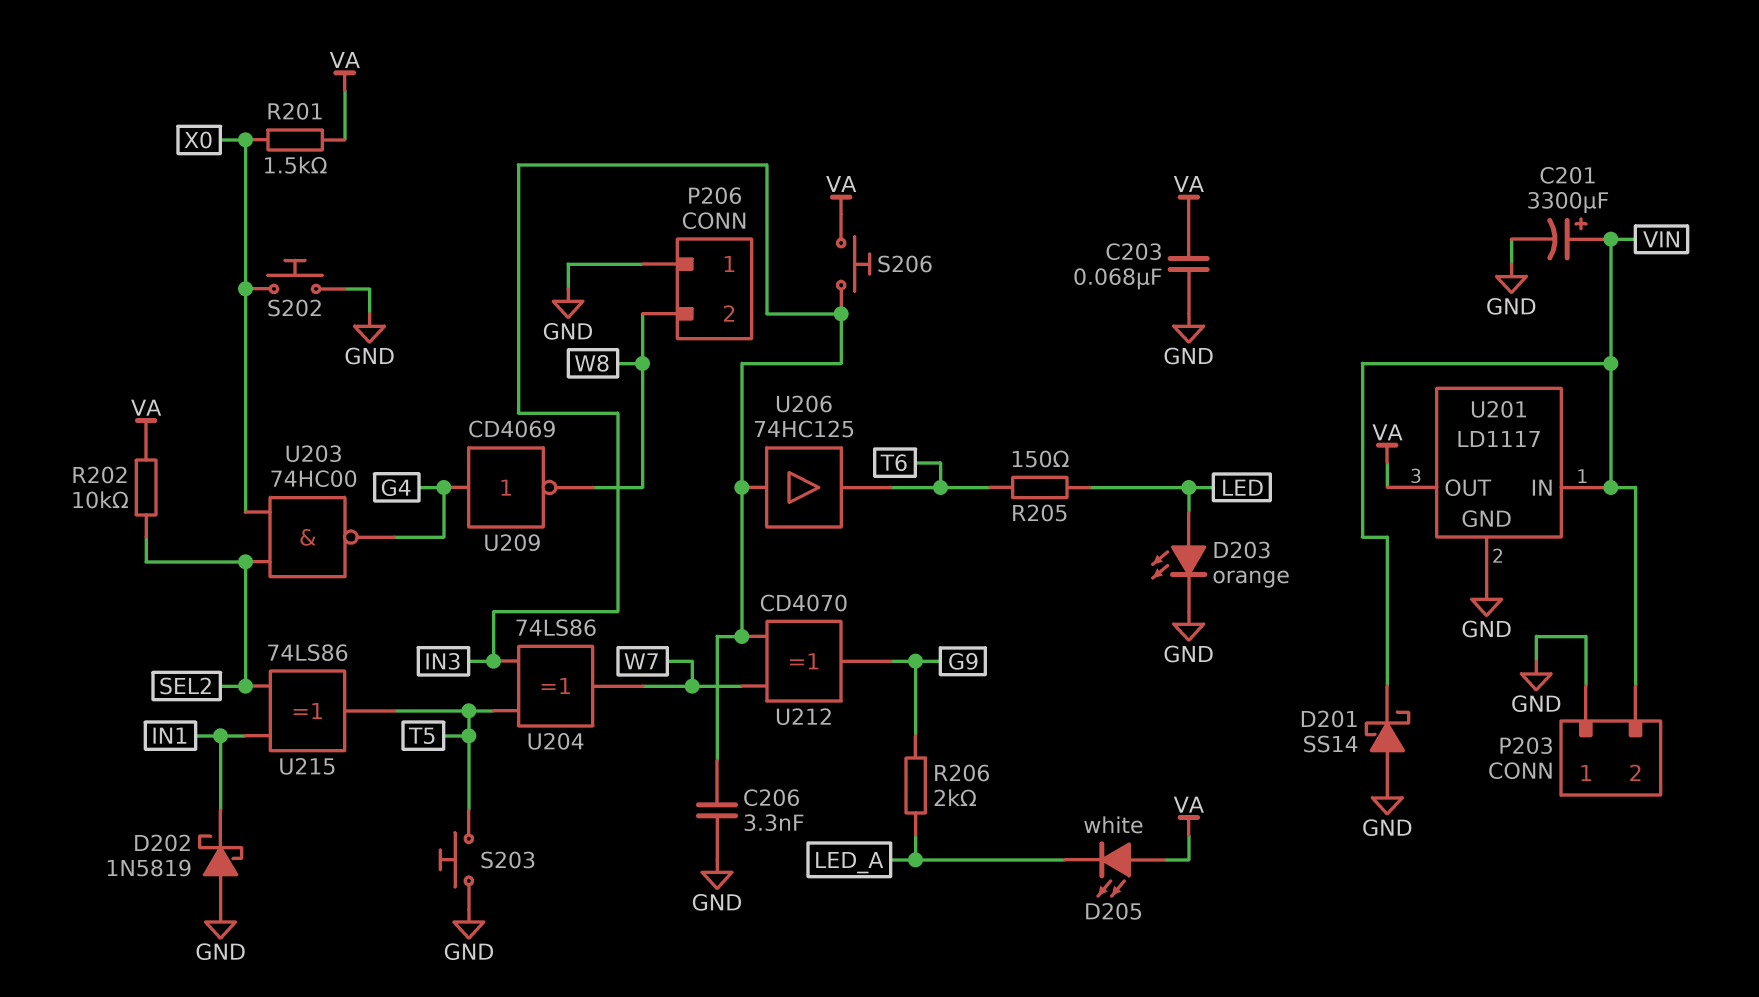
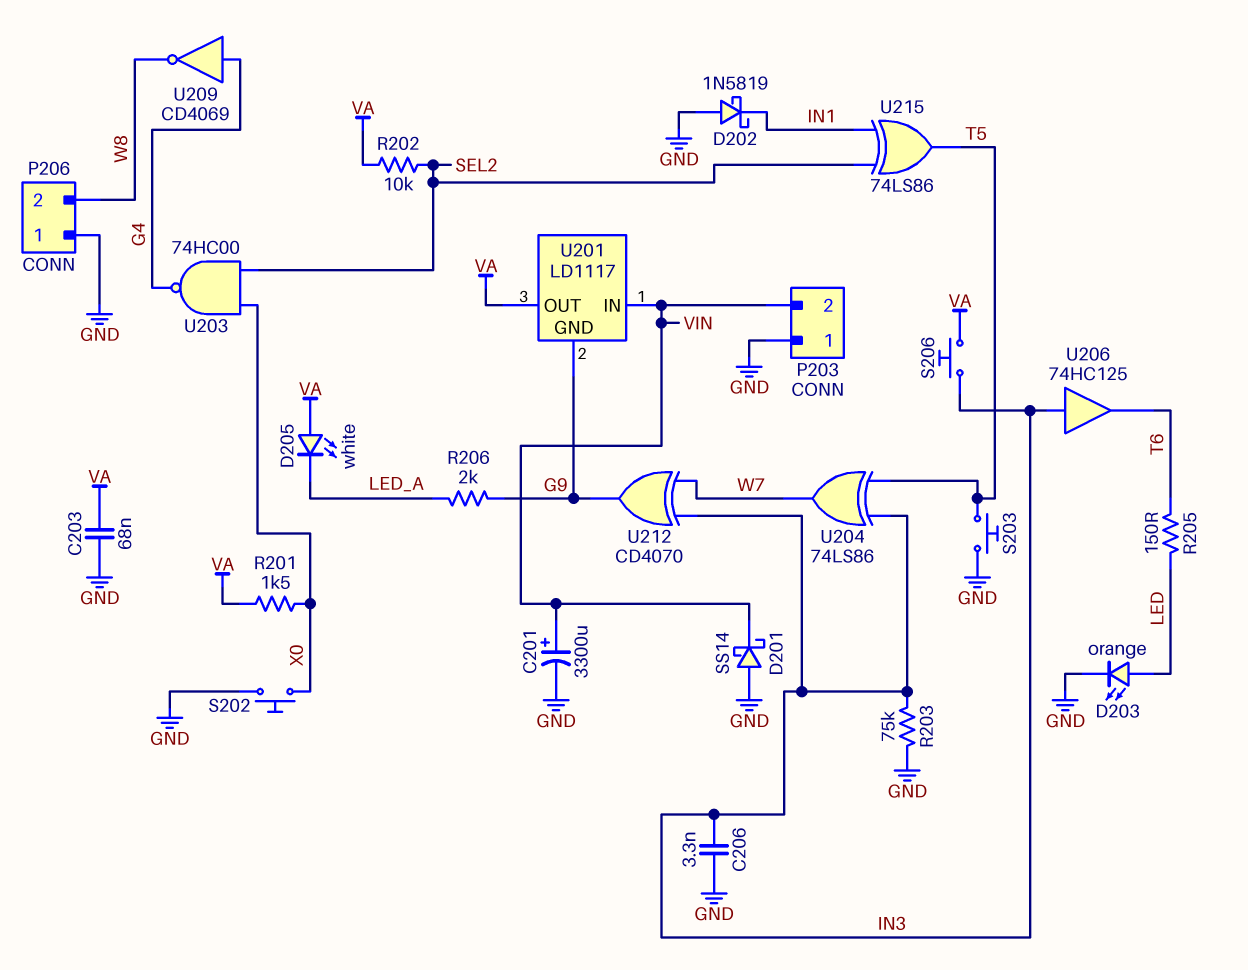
R203: none -> 75k (GND, IN3)
U201 pin GND: GND -> G9

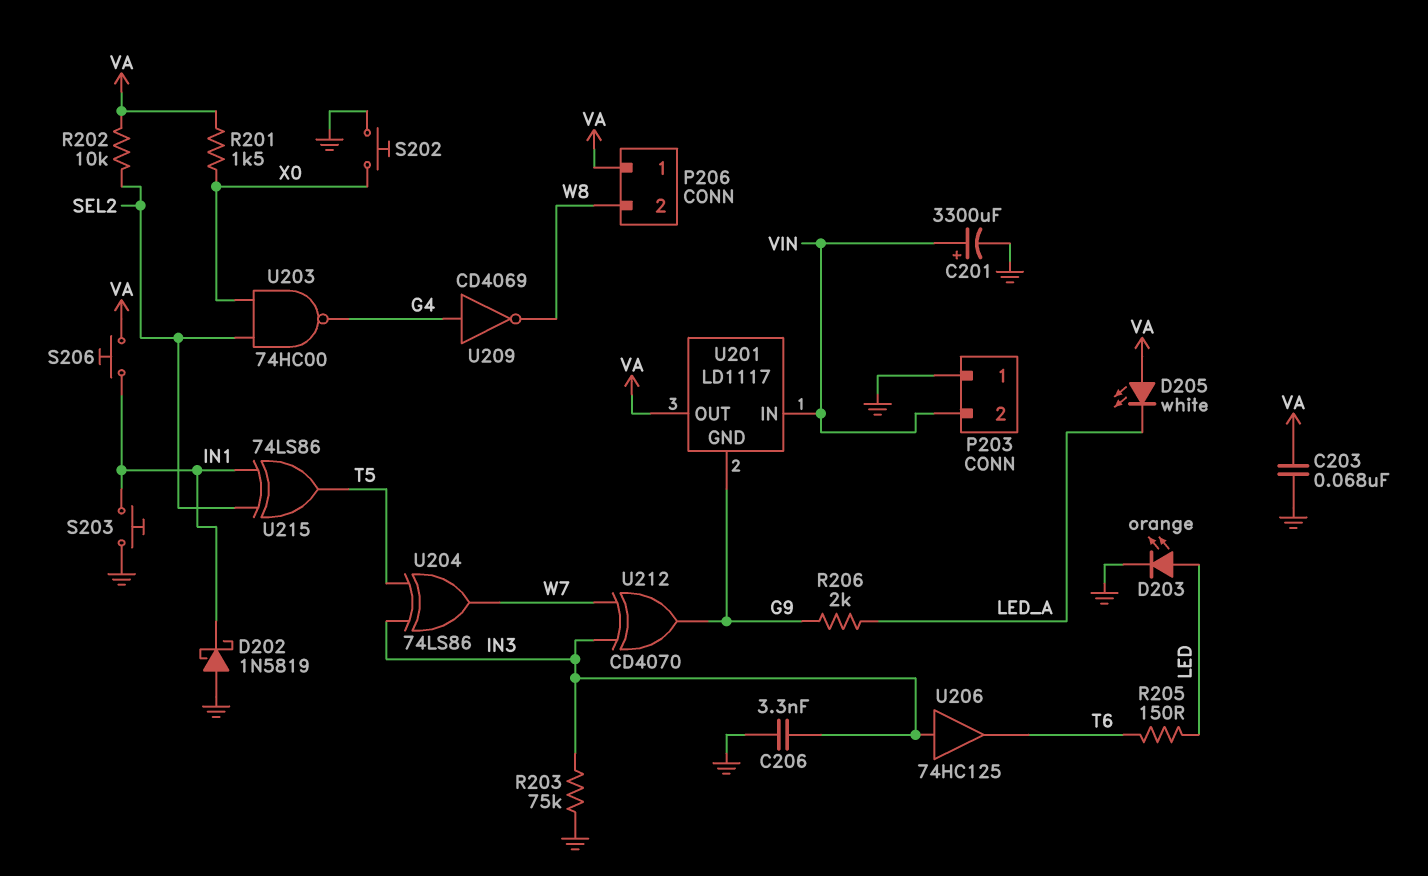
D201: schottky SS14 (A GND, K VIN) -> none
P206 pin 1: GND -> VA
S203: button (GND, T5) -> button (GND, IN1)
S206: button (IN3, VA) -> button (IN1, VA)

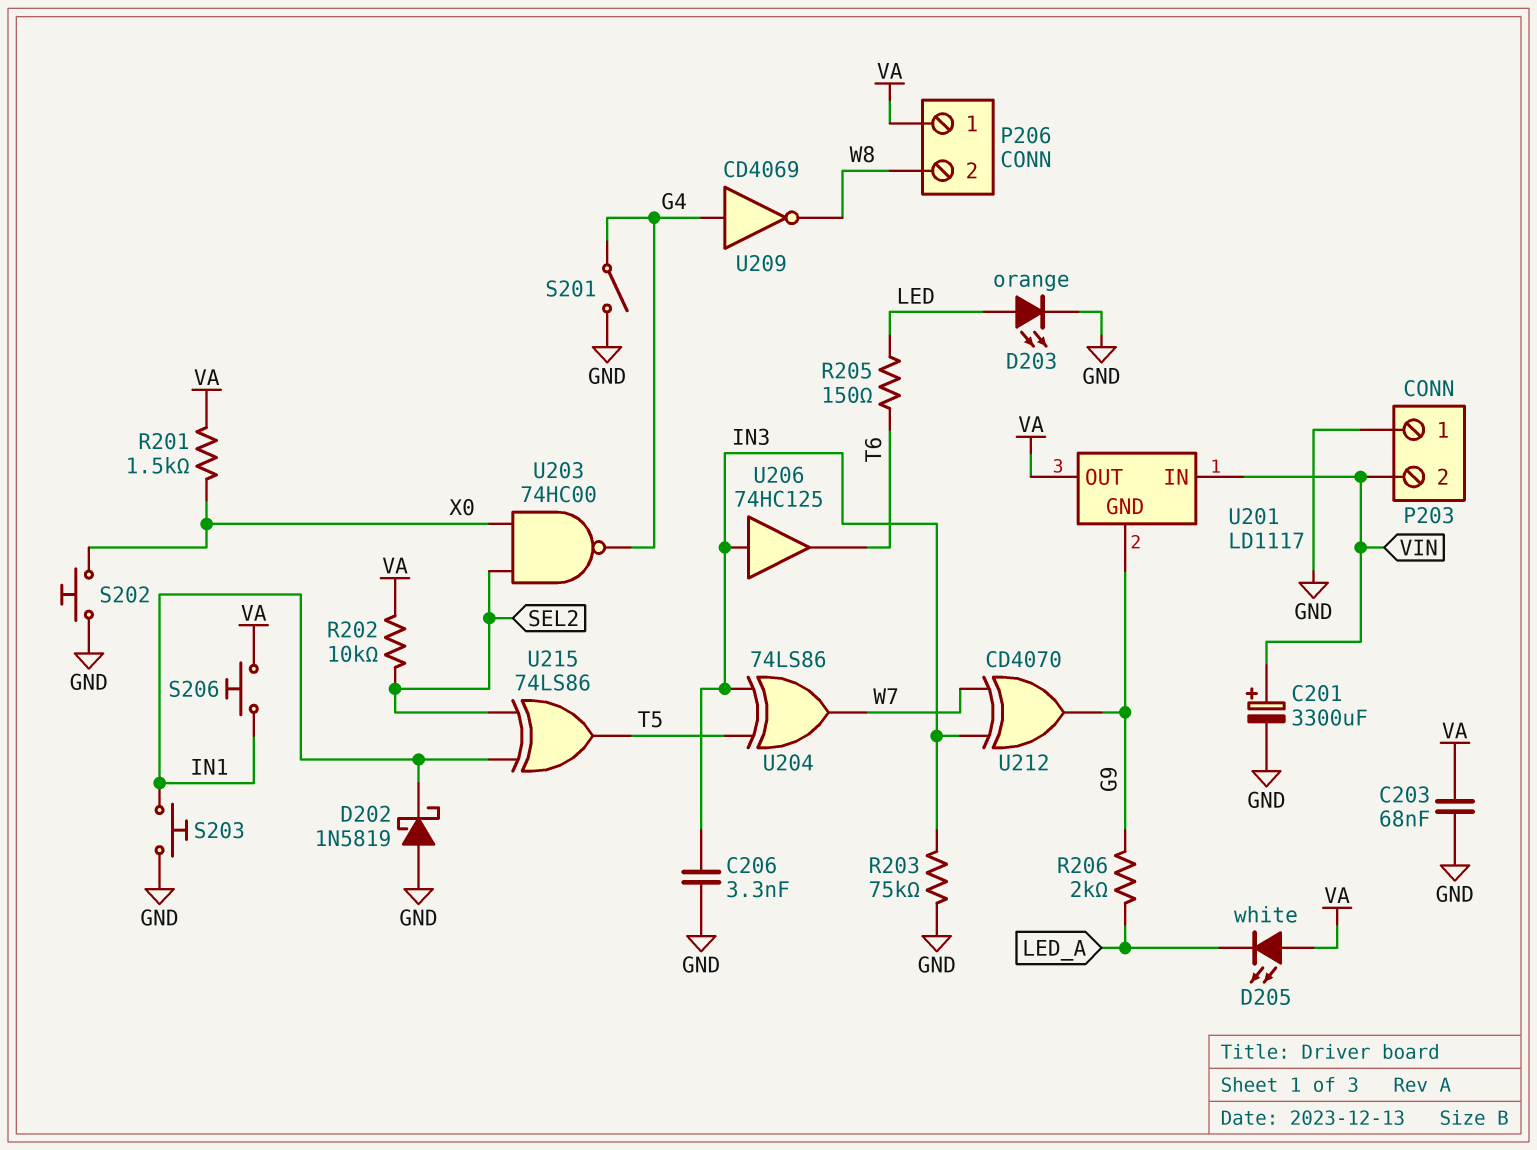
S201: none -> switch (G4, GND)

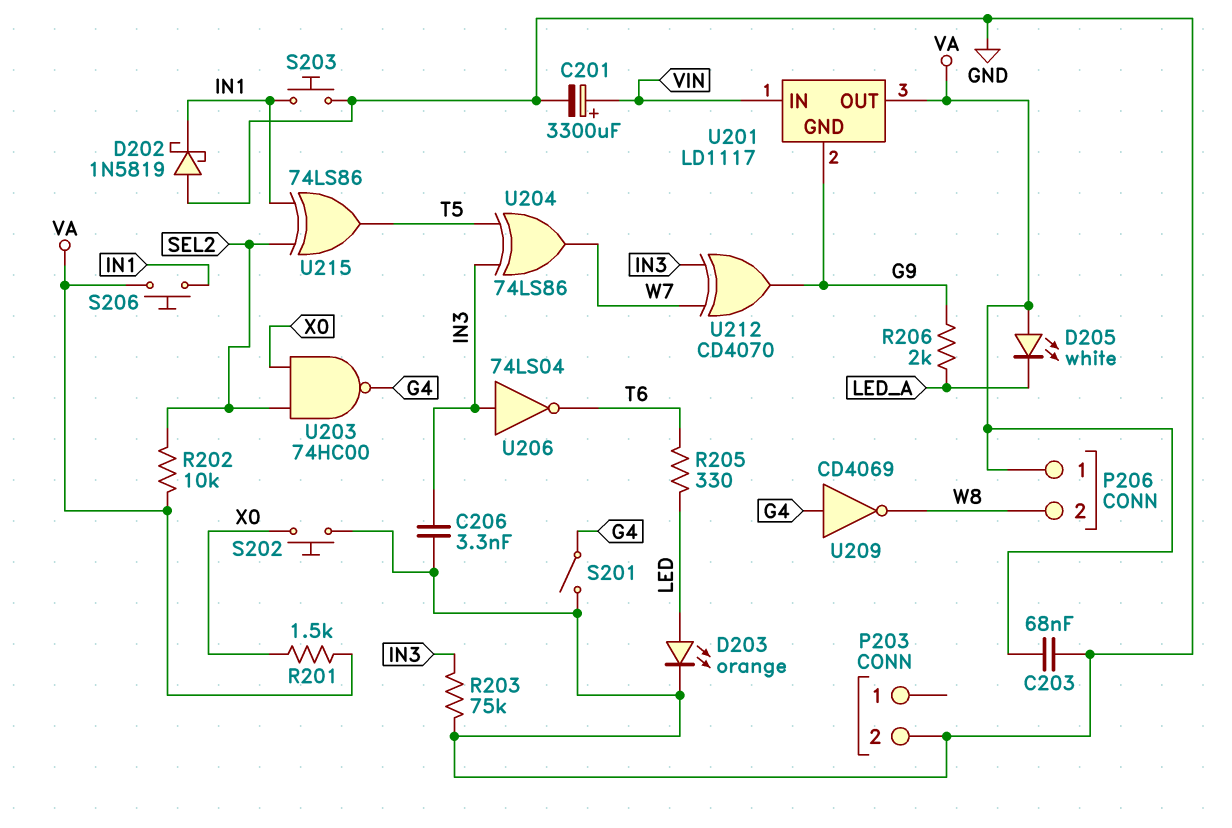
P203 pin 1: GND -> none
P203 pin 2: VIN -> GND
R205: 150 (LED, T6) -> 330 (LED, T6)
U206: buffer 74HC125 (in IN3, out T6) -> NOT 74LS04 (in IN3, out T6)

